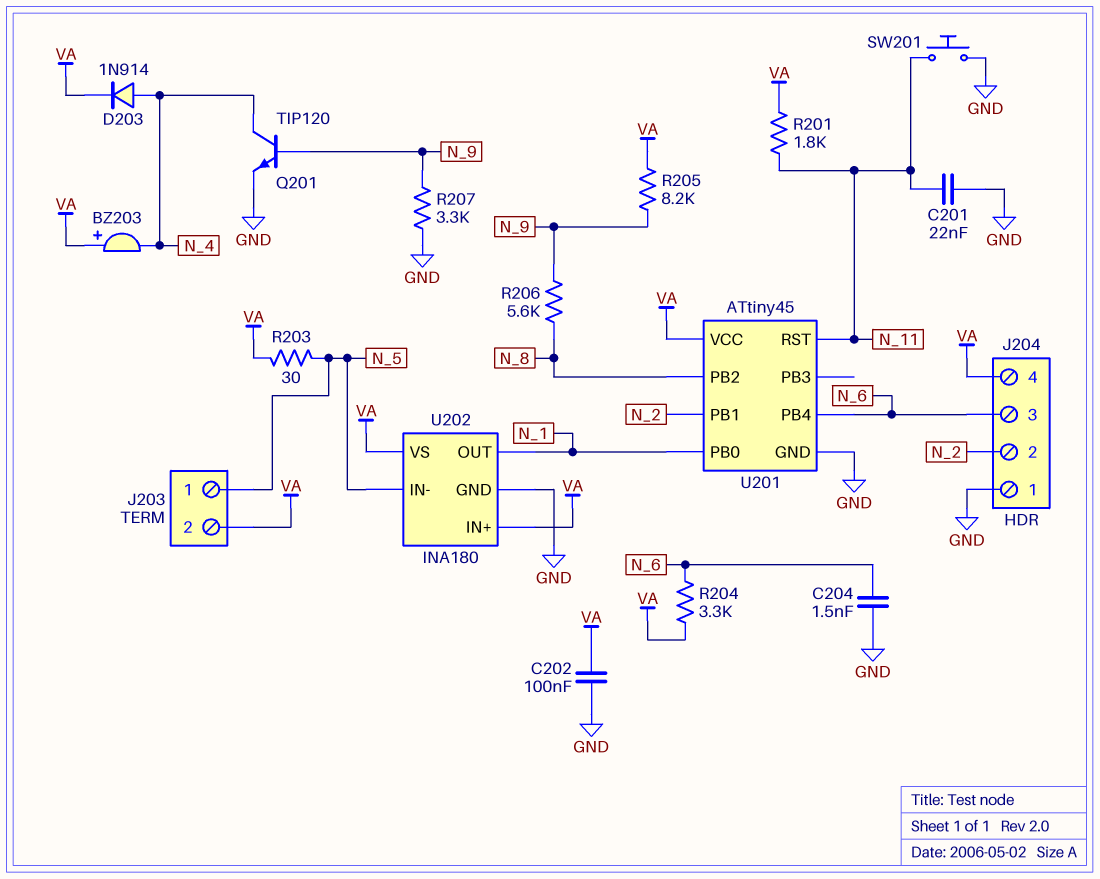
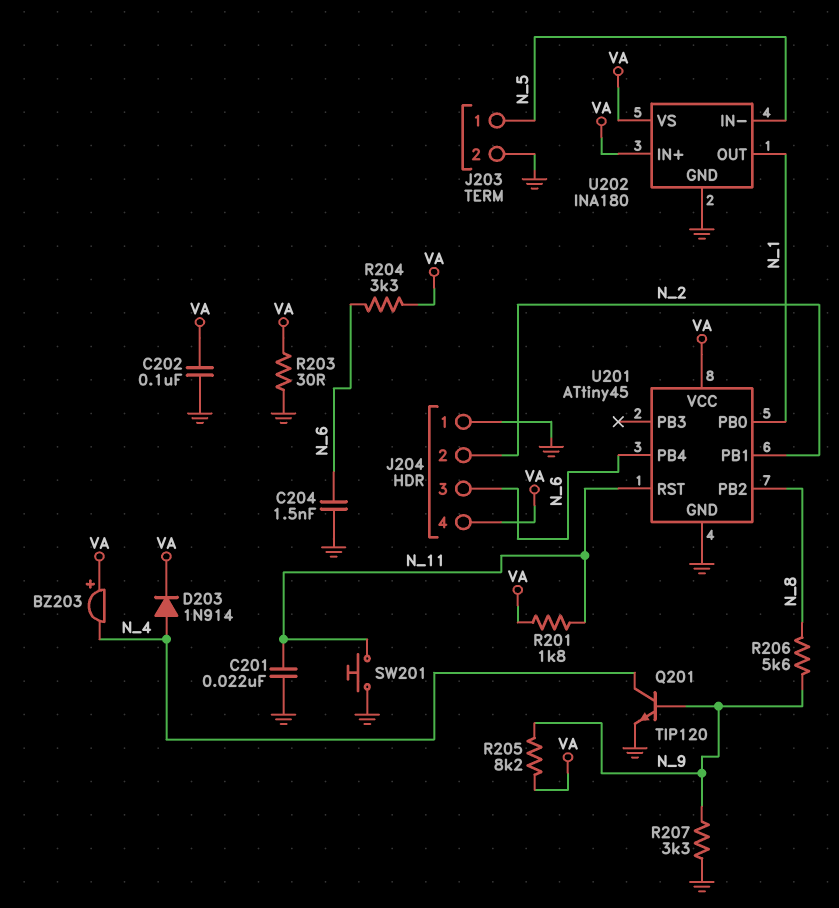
J203 pin 2: VA -> GND
R203: 30 (N_5, VA) -> 30 (GND, VA)

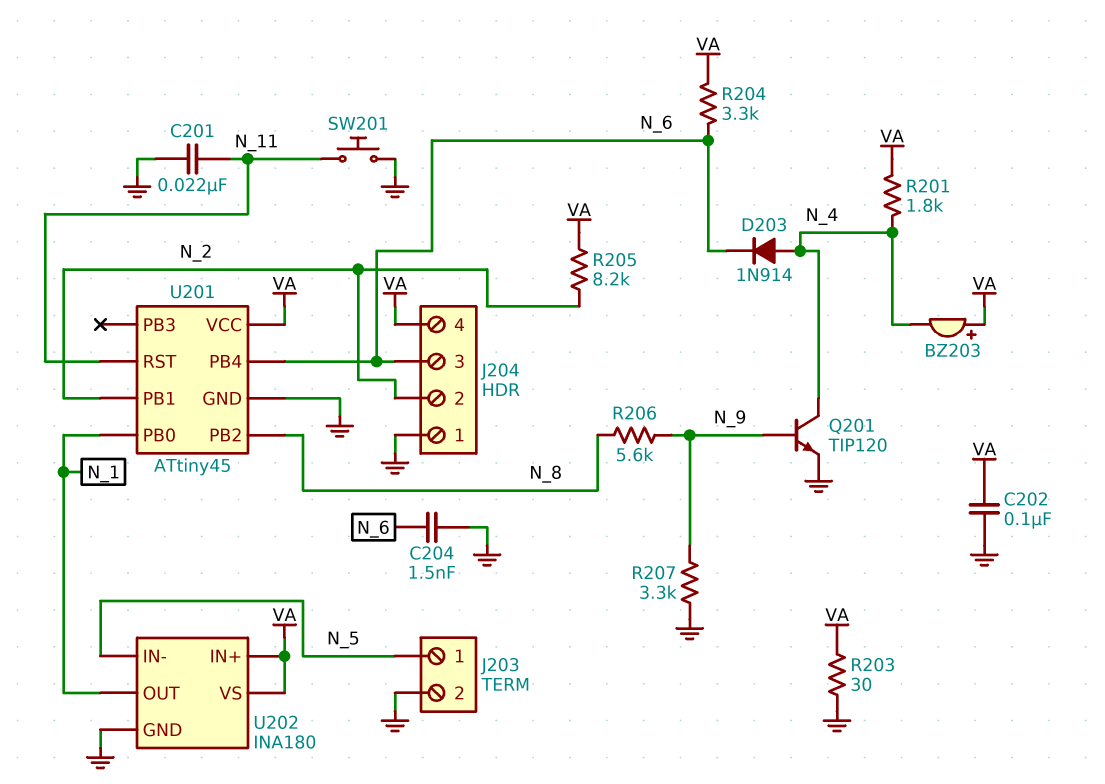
D203: diode 1N914 (A N_4, K VA) -> diode 1N914 (A N_4, K N_6)
R201: 1.8k (N_11, VA) -> 1.8k (N_4, VA)
R205: 8.2k (N_9, VA) -> 8.2k (N_2, VA)

